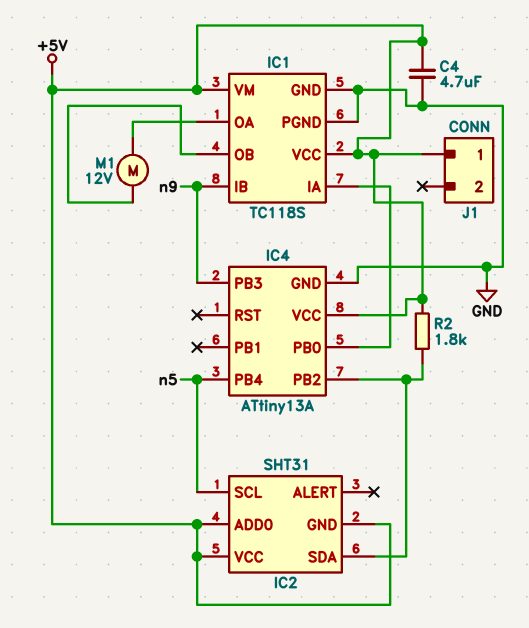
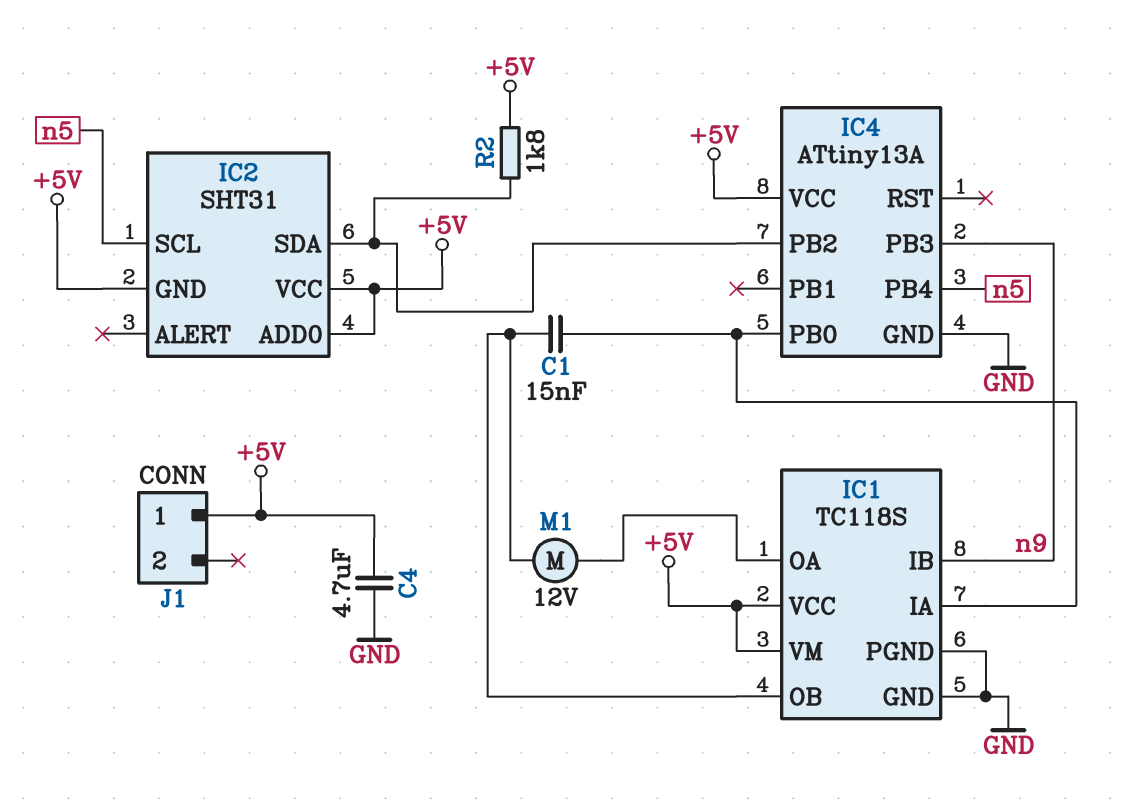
C1: none -> 15nF (IC1/IA, IC1/OB)

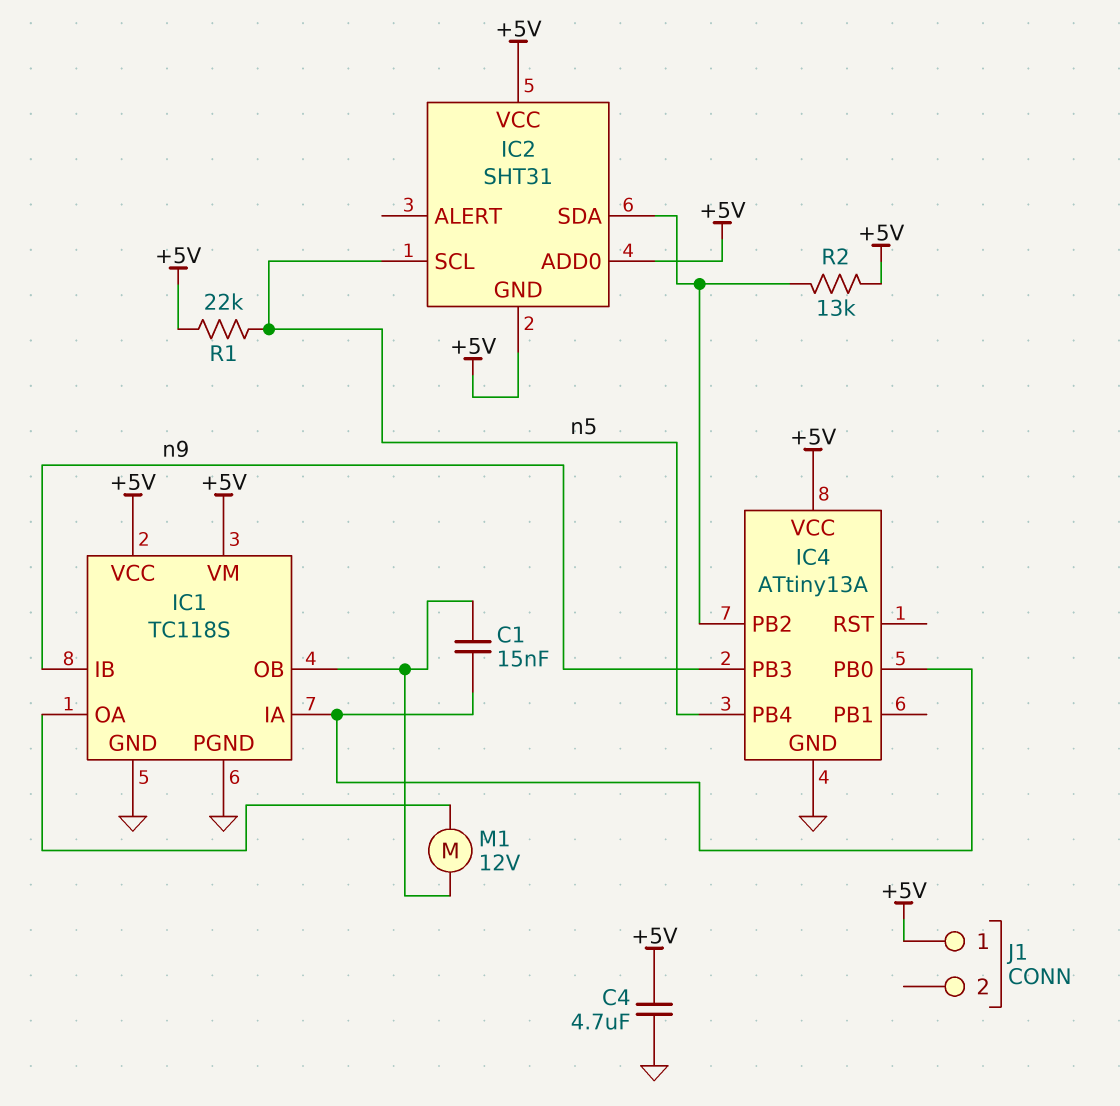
R1: none -> 22k (+5V, n5)
R2: 1.8k (+5V, IC2/SDA) -> 13k (+5V, IC2/SDA)

